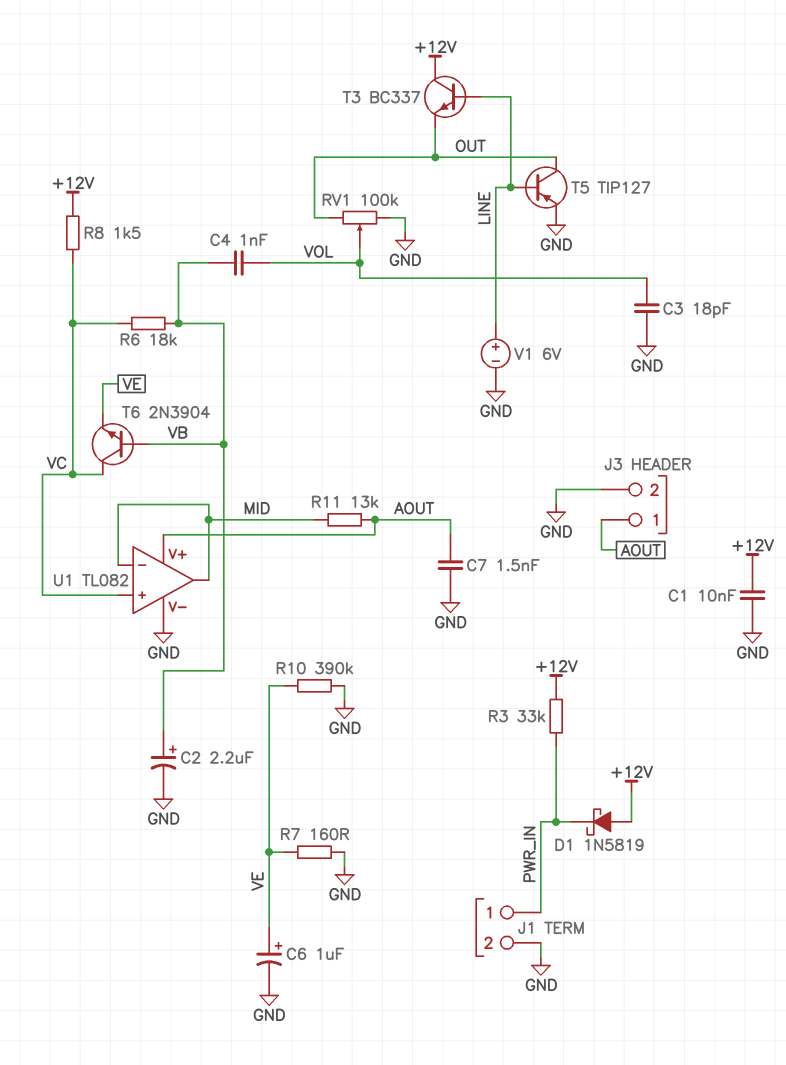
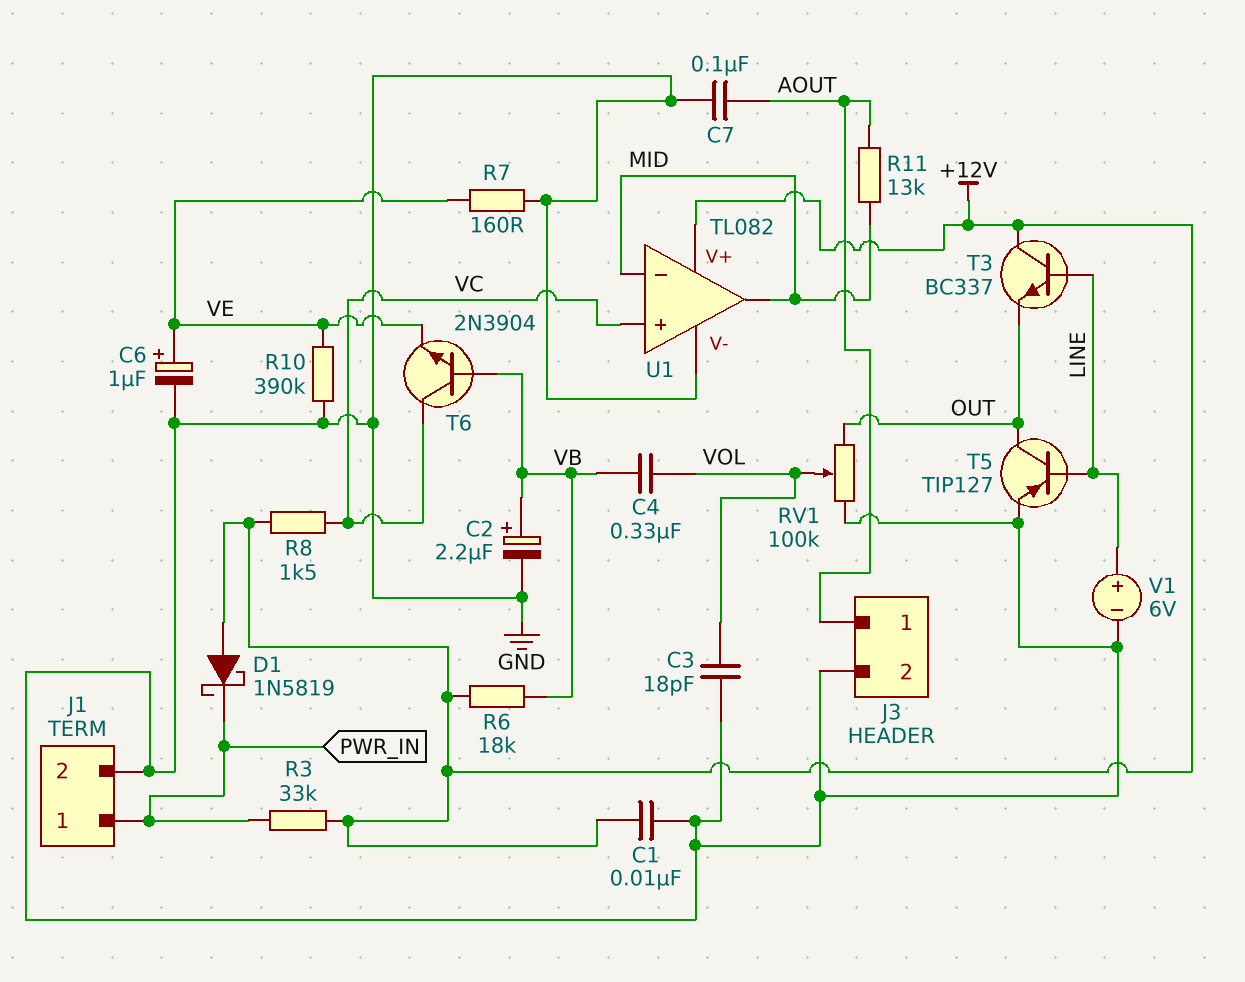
C4: 1nF (VB, VOL) -> 330nF (VB, VOL)
C7: 1.5nF (AOUT, GND) -> 100nF (AOUT, GND)
R6: 18k (VB, VC) -> 18k (+12V, VB)
U1 pin V+: AOUT -> +12V

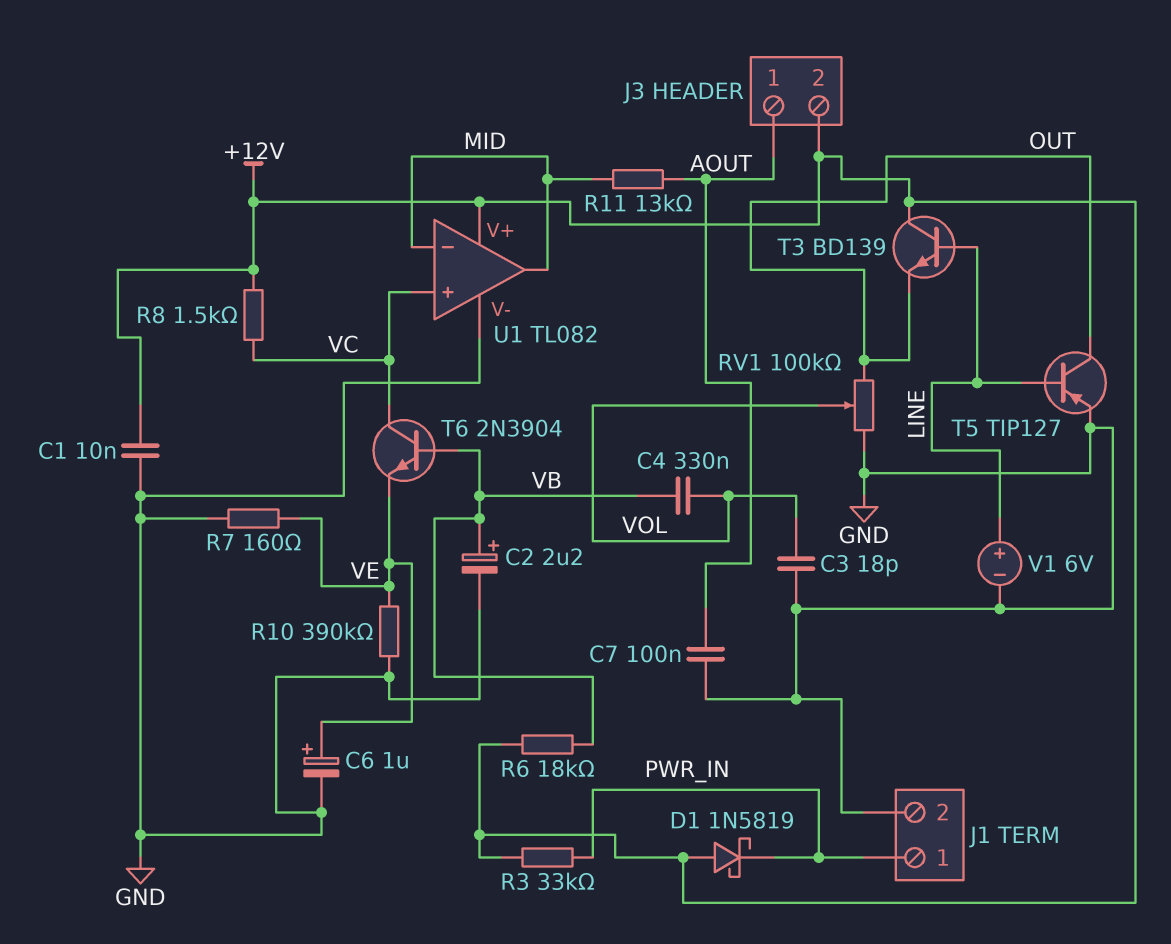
J3 pin 2: GND -> +12V
T3: NPN BC337 (B LINE, C +12V, E OUT) -> NPN BD139 (B LINE, C +12V, E OUT)

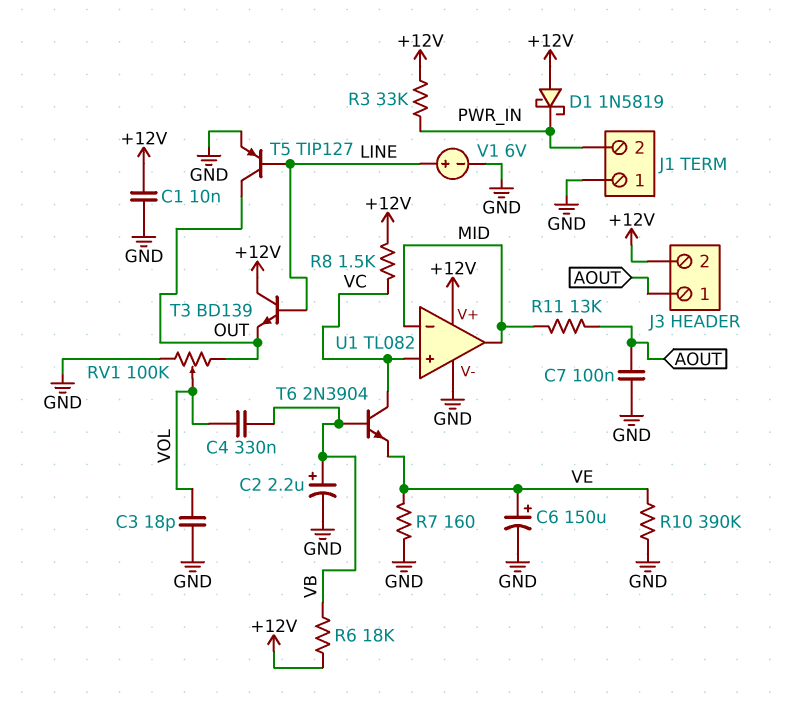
C6: 1uF (plus VE, minus GND) -> 150uF (plus VE, minus GND)
J1 pin 1: PWR_IN -> GND
J1 pin 2: GND -> PWR_IN

